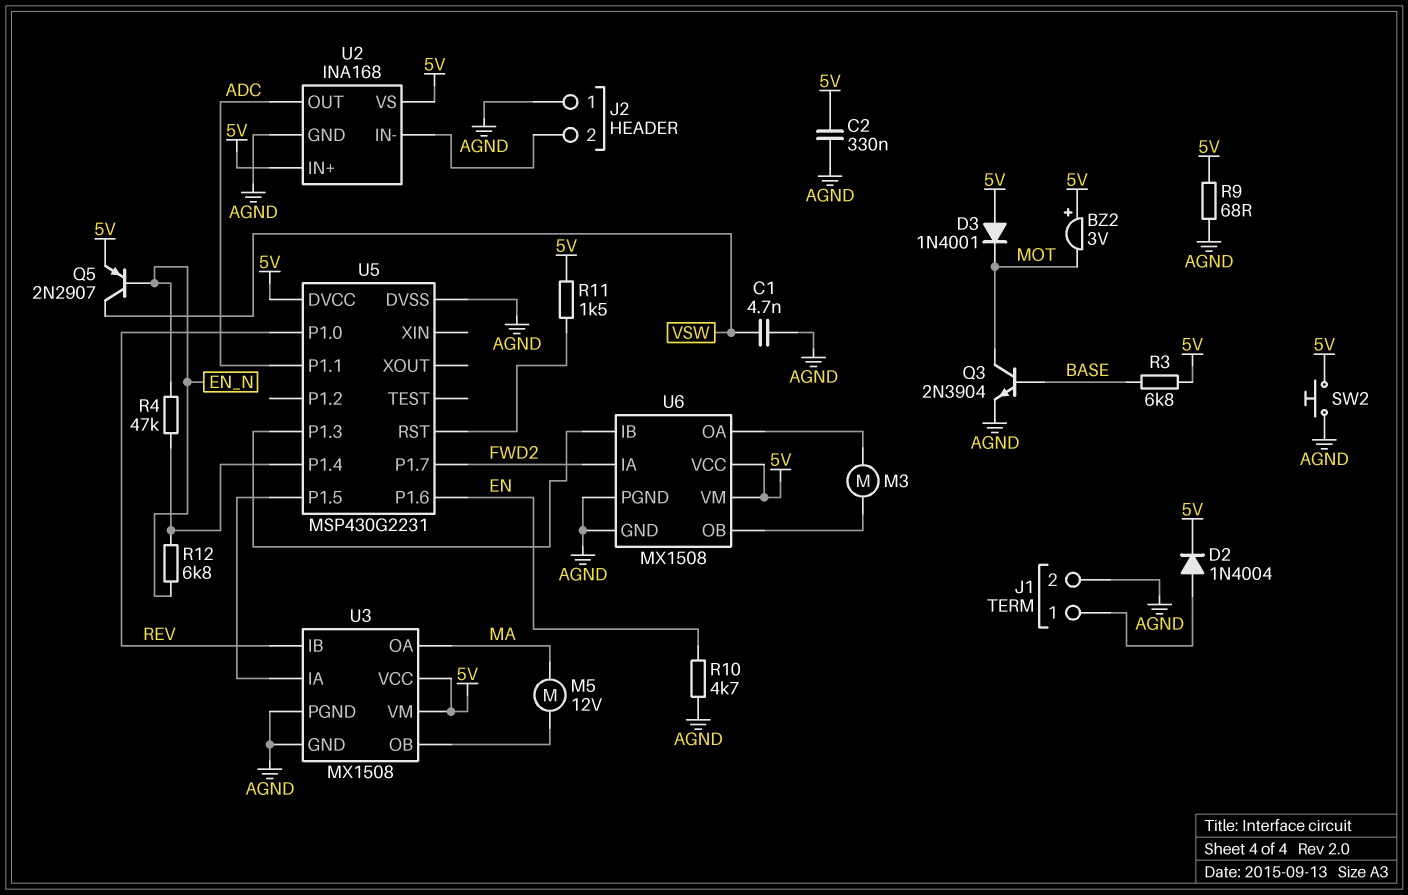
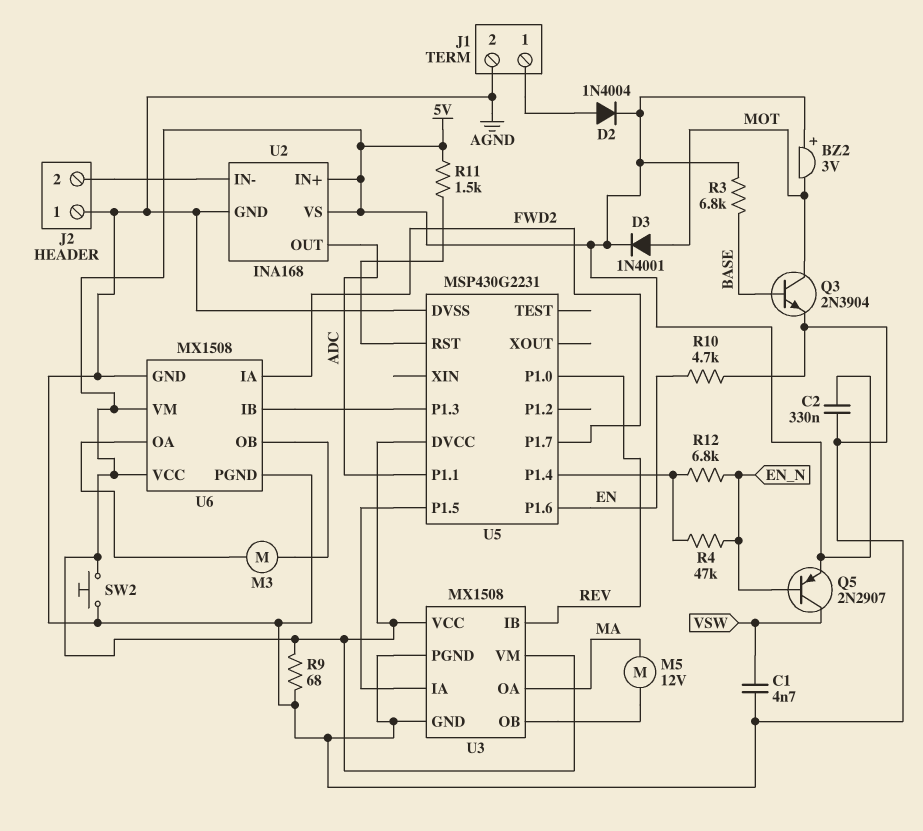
D3: diode 1N4001 (A 5V, K MOT) -> diode 1N4001 (A MOT, K 5V)

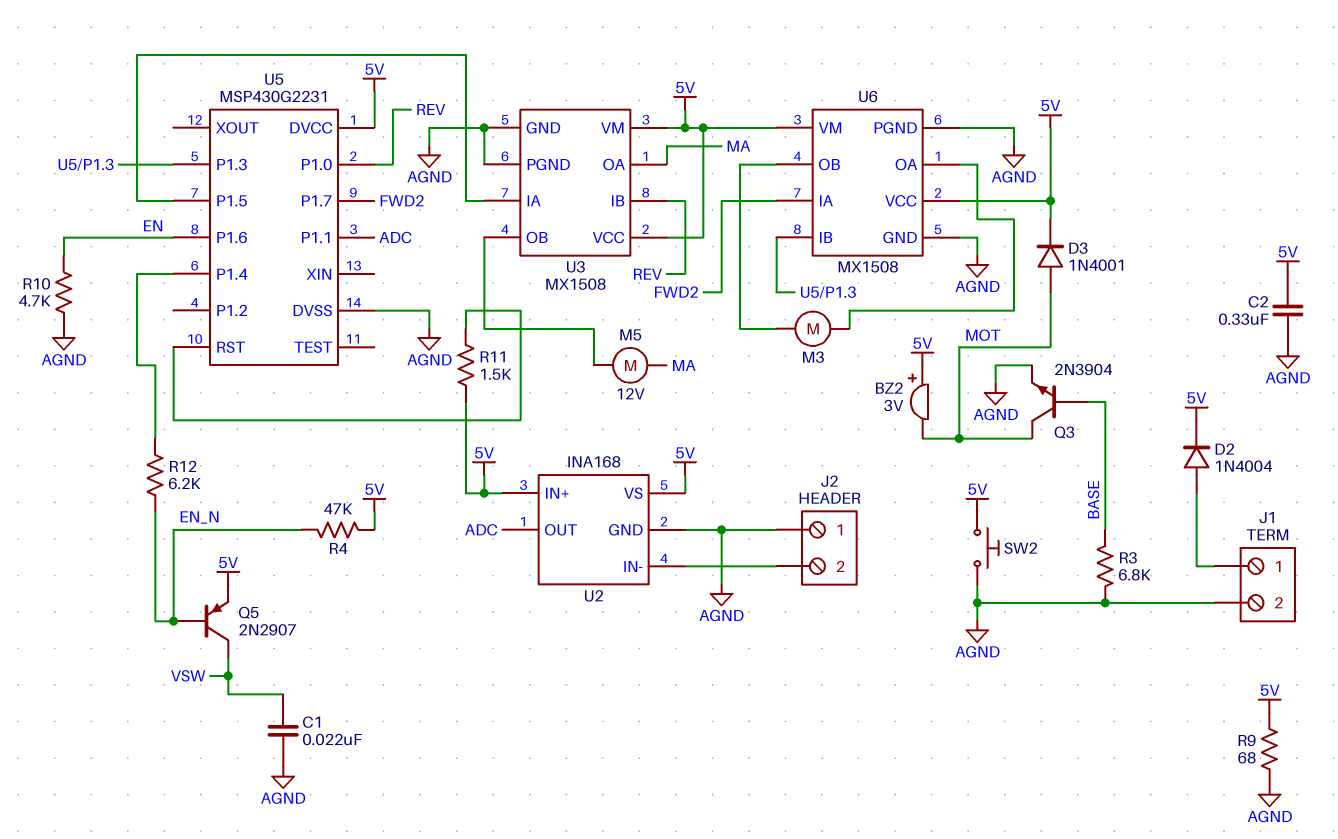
C1: 4.7nF (AGND, VSW) -> 22nF (AGND, VSW)
R3: 6.8k (5V, BASE) -> 6.8k (AGND, BASE)
R4: 47k (EN_N, U5/P1.4) -> 47k (5V, EN_N)
R12: 6.8k (EN_N, U5/P1.4) -> 6.2k (EN_N, U5/P1.4)

